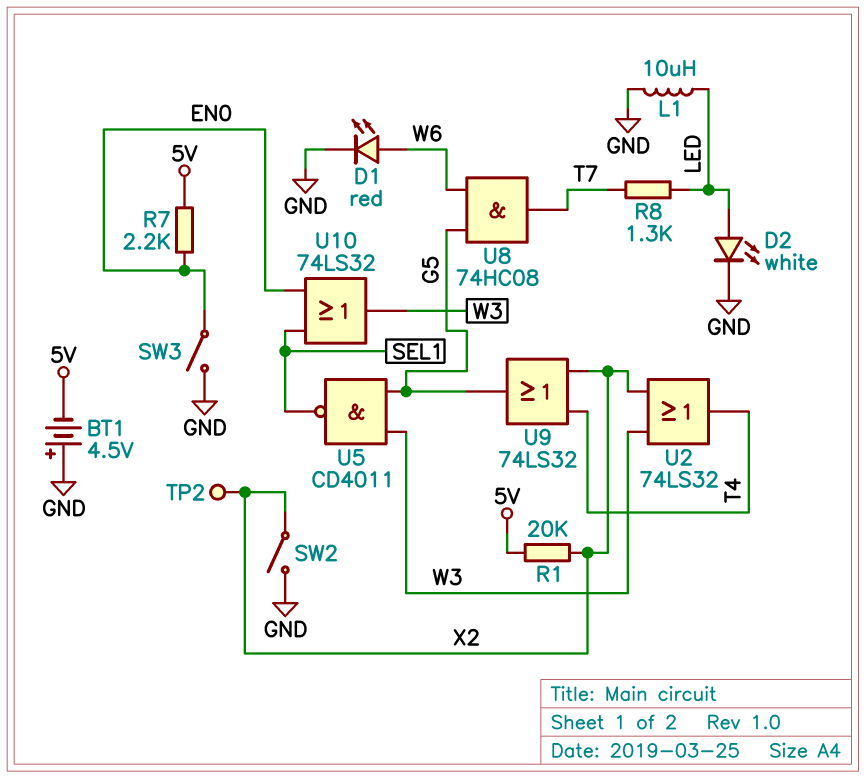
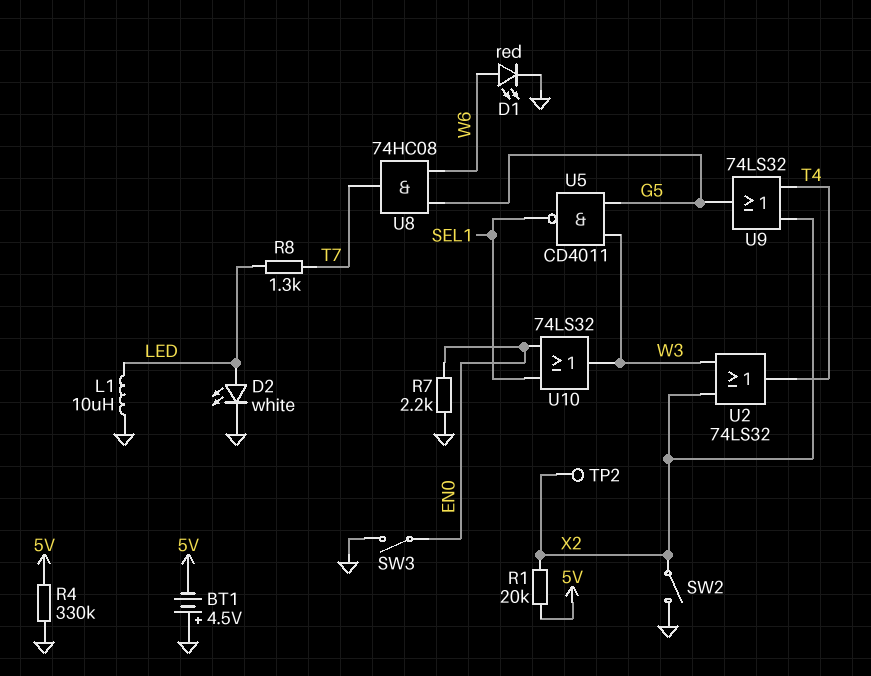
R4: none -> 330k (5V, GND)
R7: 2.2k (5V, EN0) -> 2.2k (EN0, GND)

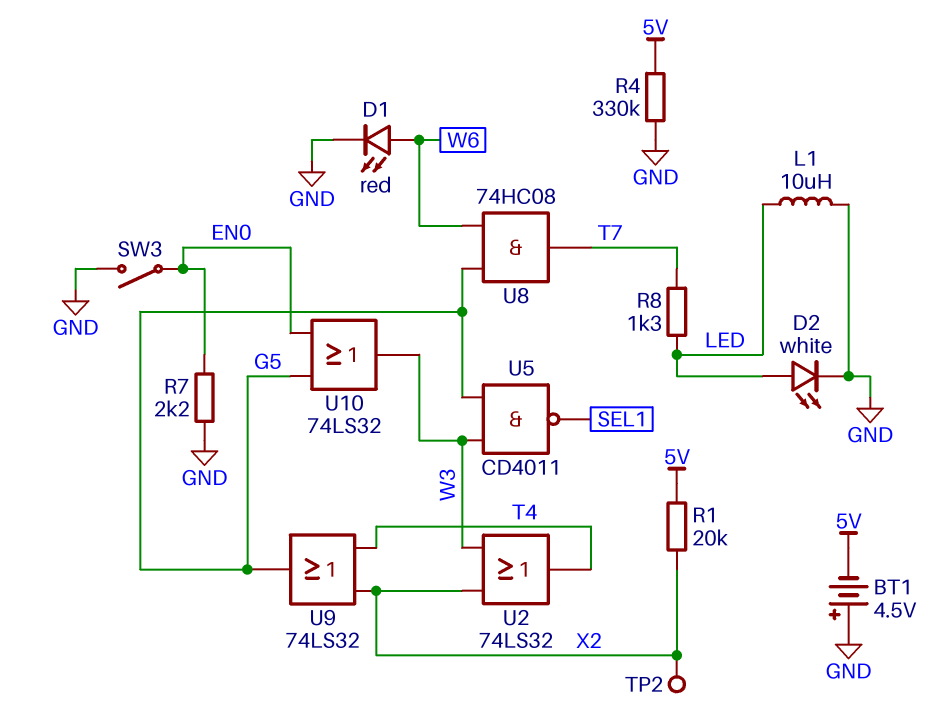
SW2: switch (GND, X2) -> none
U10: OR 74LS32 (in EN0, in SEL1, out W3) -> OR 74LS32 (in EN0, in G5, out W3)

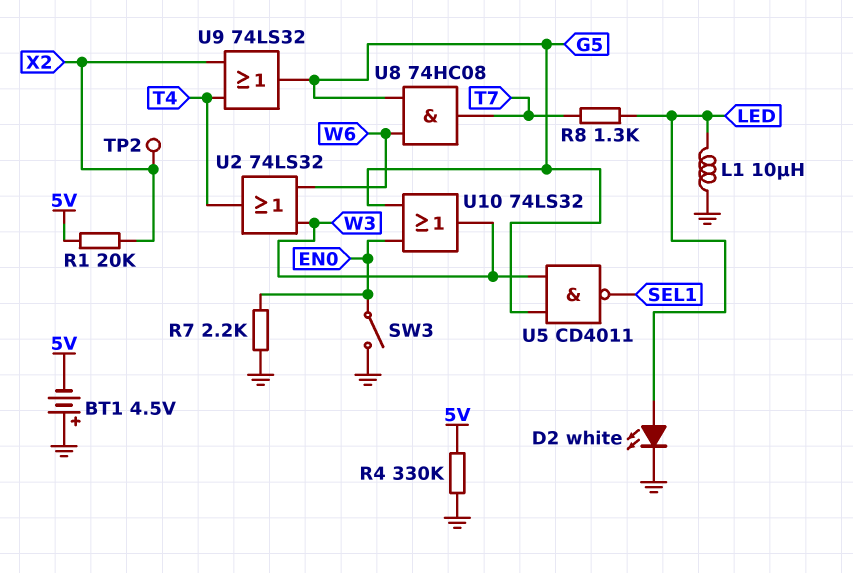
D1: LED red (A W6, K GND) -> none
U2: OR 74LS32 (in W3, in X2, out T4) -> OR 74LS32 (in W3, in W6, out T4)

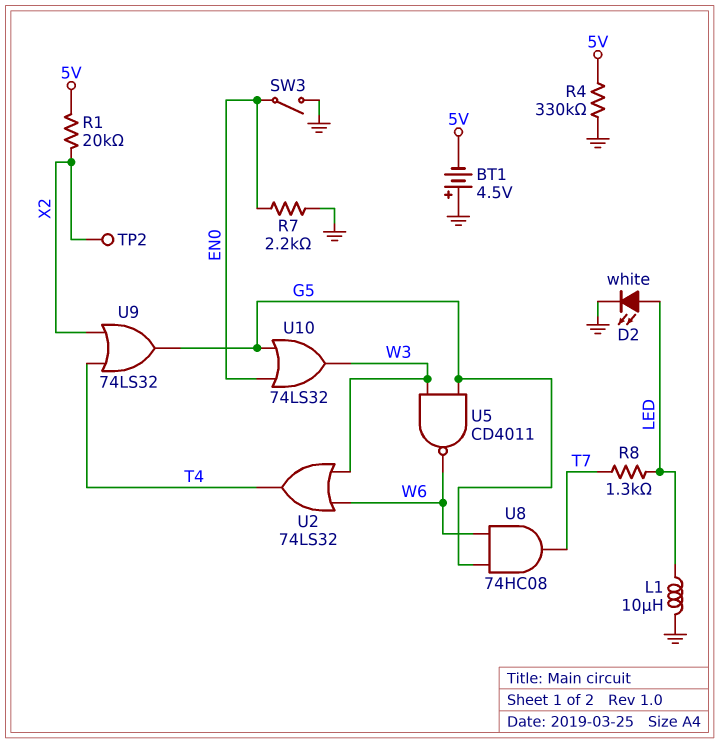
U5: NAND CD4011 (in G5, in W3, out SEL1) -> NAND CD4011 (in G5, in W3, out W6)

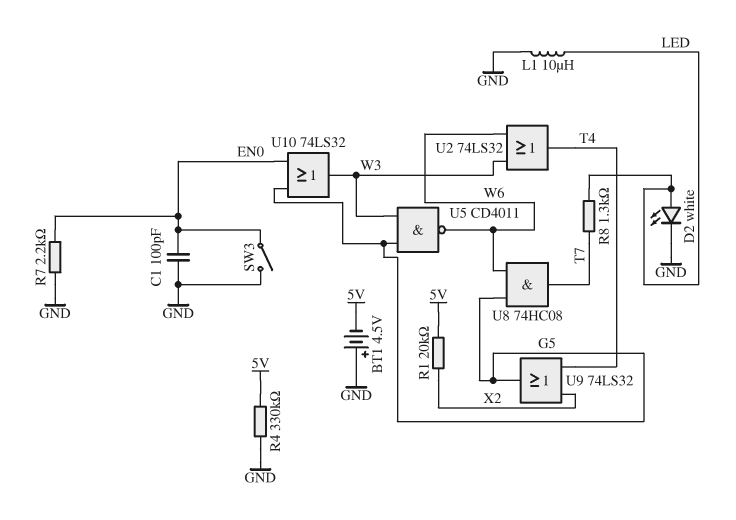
C1: none -> 100pF (EN0, GND)
TP2: test point (X2) -> none

